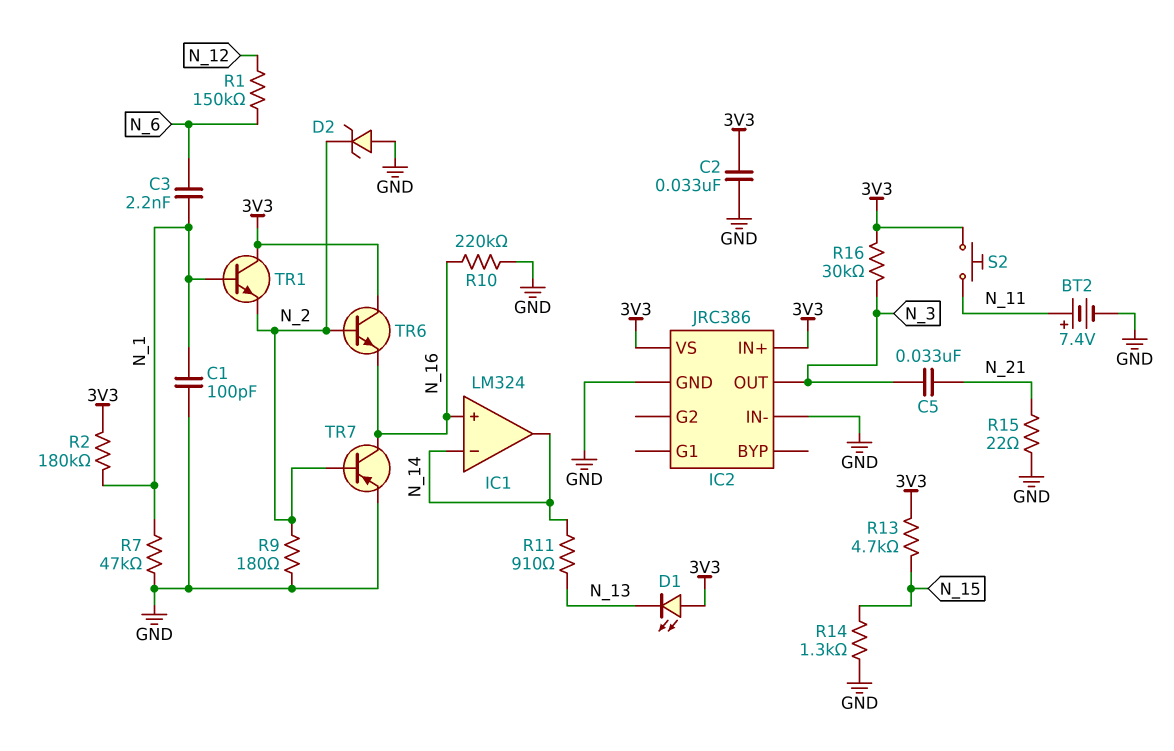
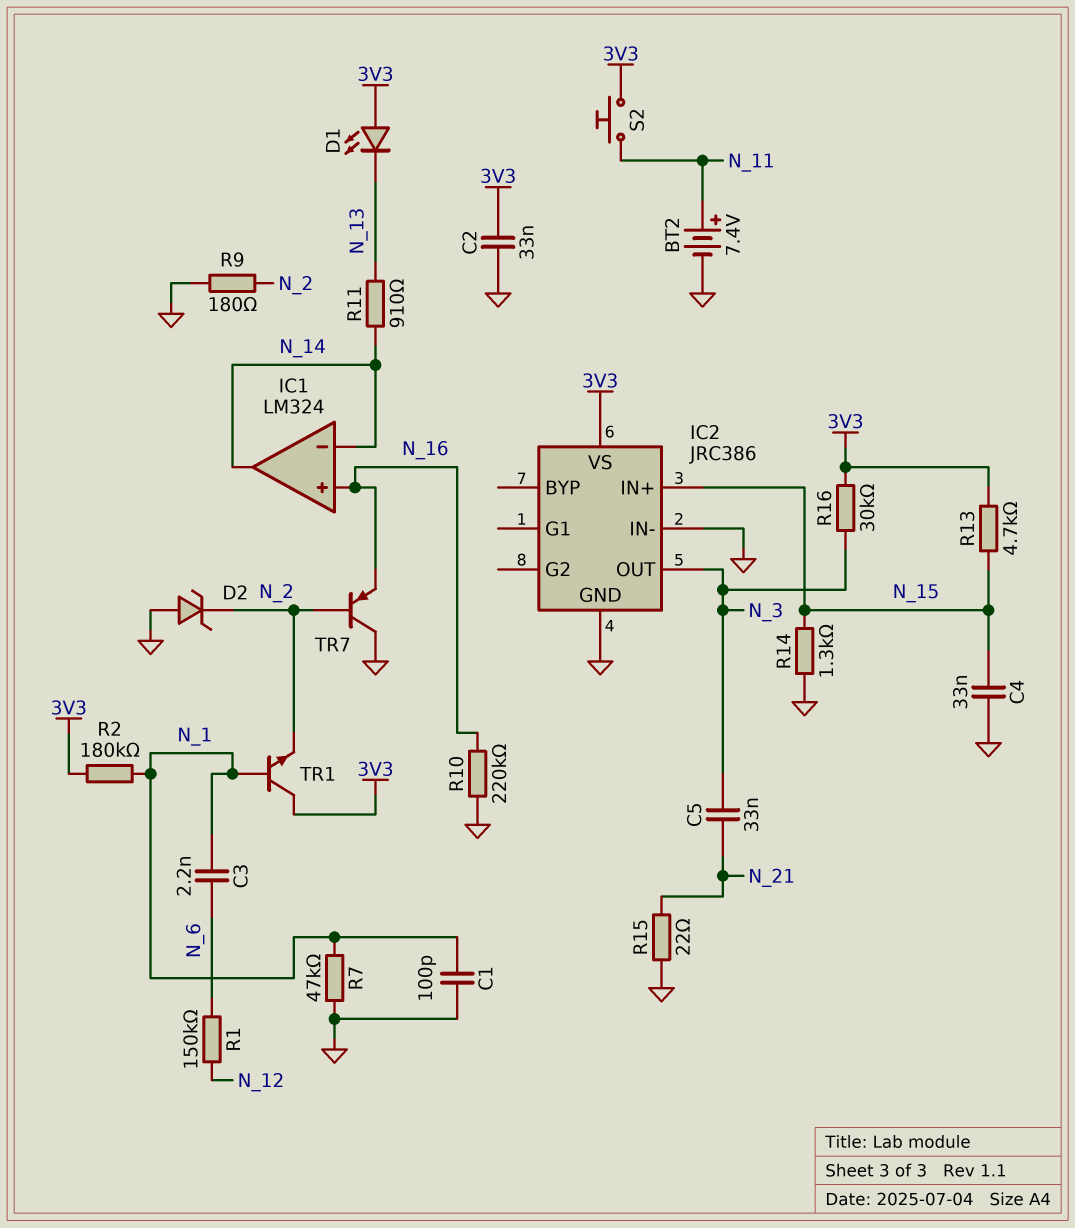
C4: none -> 33nF (GND, N_15)
IC2 pin IN+: 3V3 -> N_15
TR6: NPN (B N_2, C 3V3, E N_16) -> none
TR7: PNP (B N_2, C N_16, E GND) -> PNP (B N_2, C GND, E N_16)

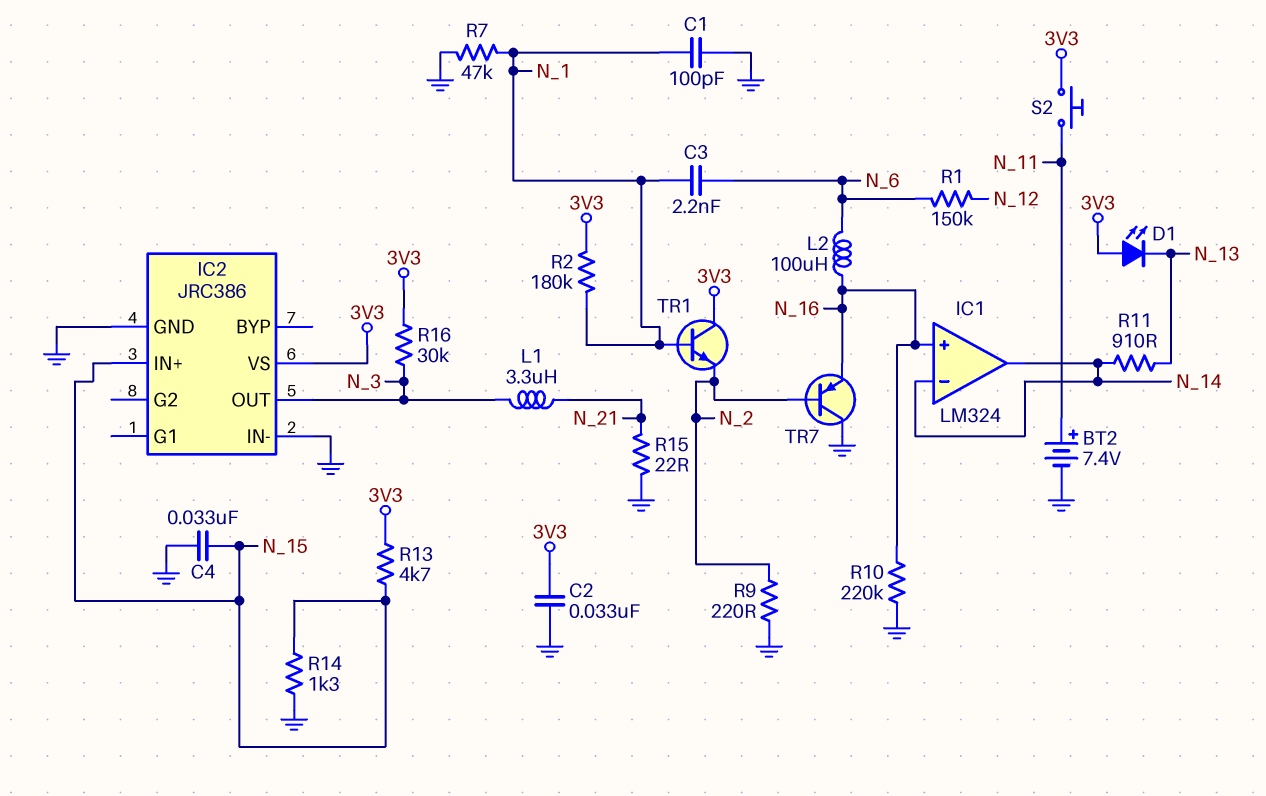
C5: 33nF (N_3, N_21) -> none
D2: zener (A GND, K N_2) -> none
L1: none -> 3.3uH (N_3, N_21)
L2: none -> 100uH (N_6, N_16)
R9: 180 (GND, N_2) -> 220 (GND, N_2)

